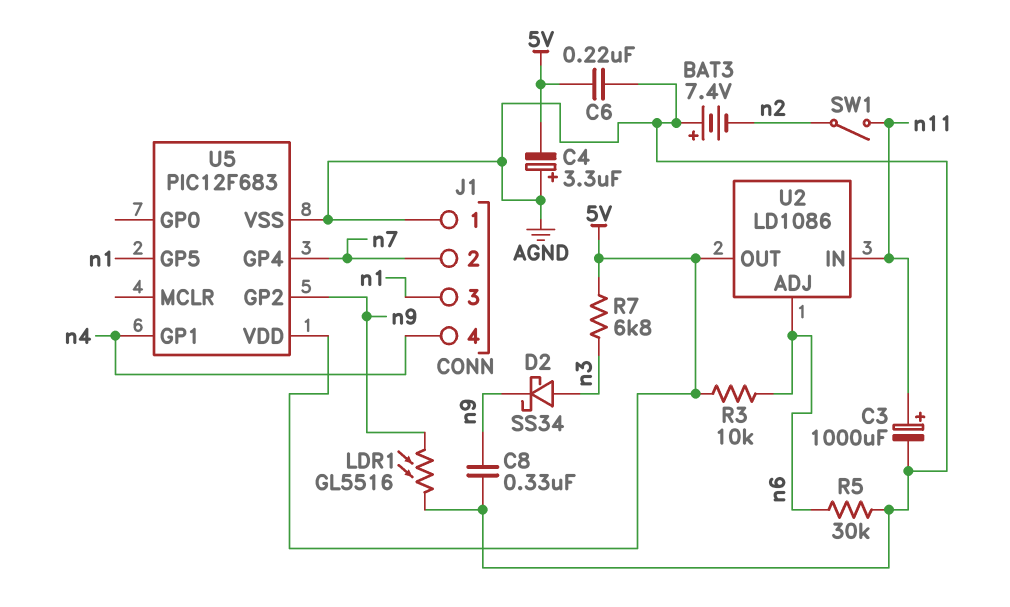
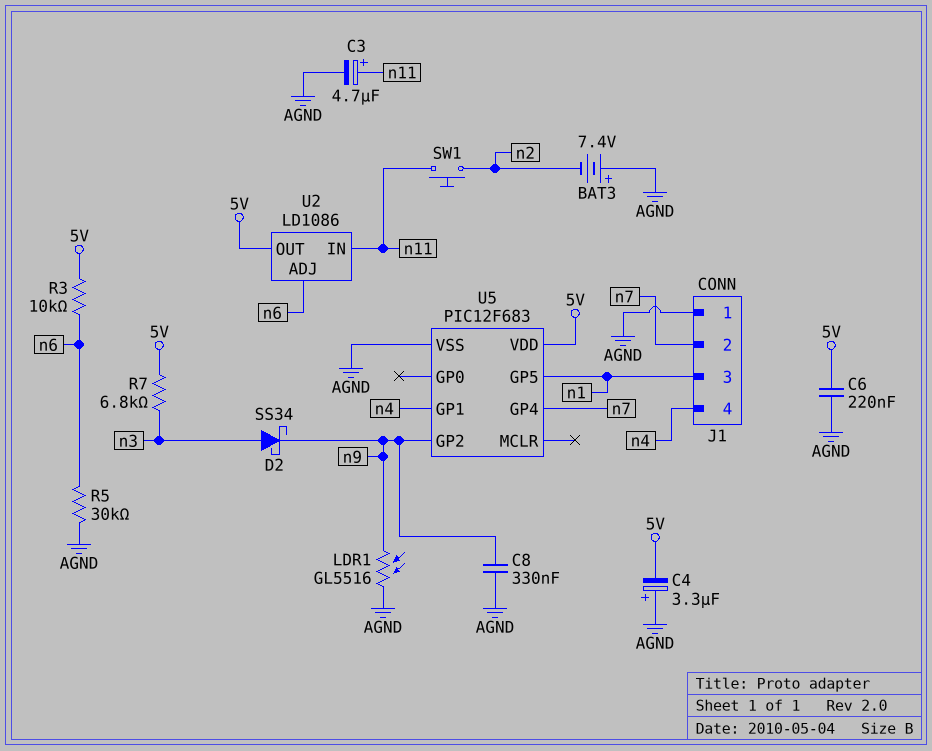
C3: 1000uF (plus n11, minus AGND) -> 4.7uF (plus n11, minus AGND)
SW1: switch (n2, n11) -> button (n2, n11)

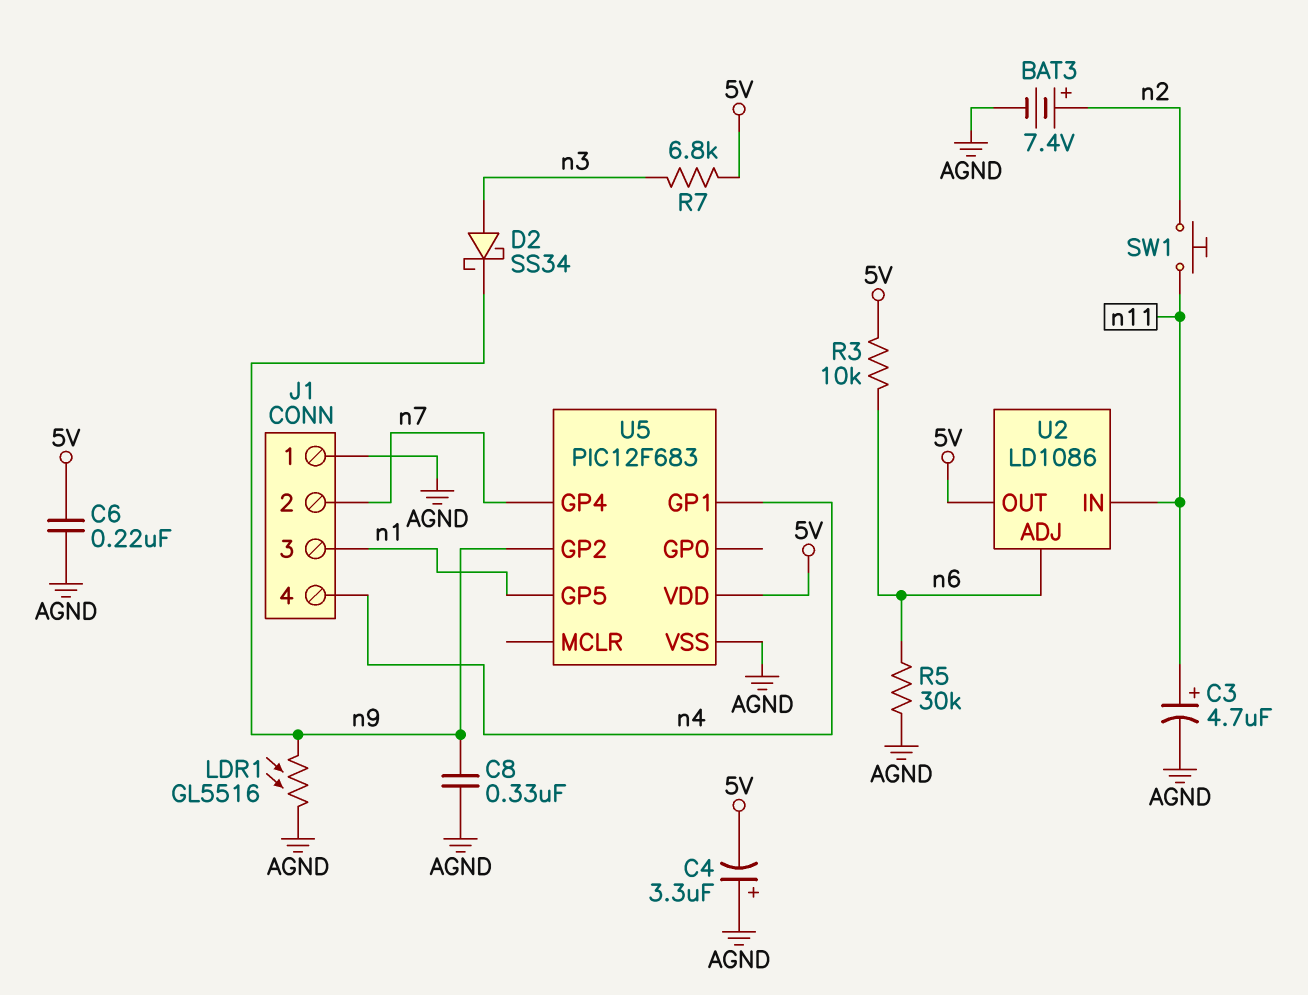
BAT3: 7.4V (plus AGND, minus n2) -> 7.4V (plus n2, minus AGND)

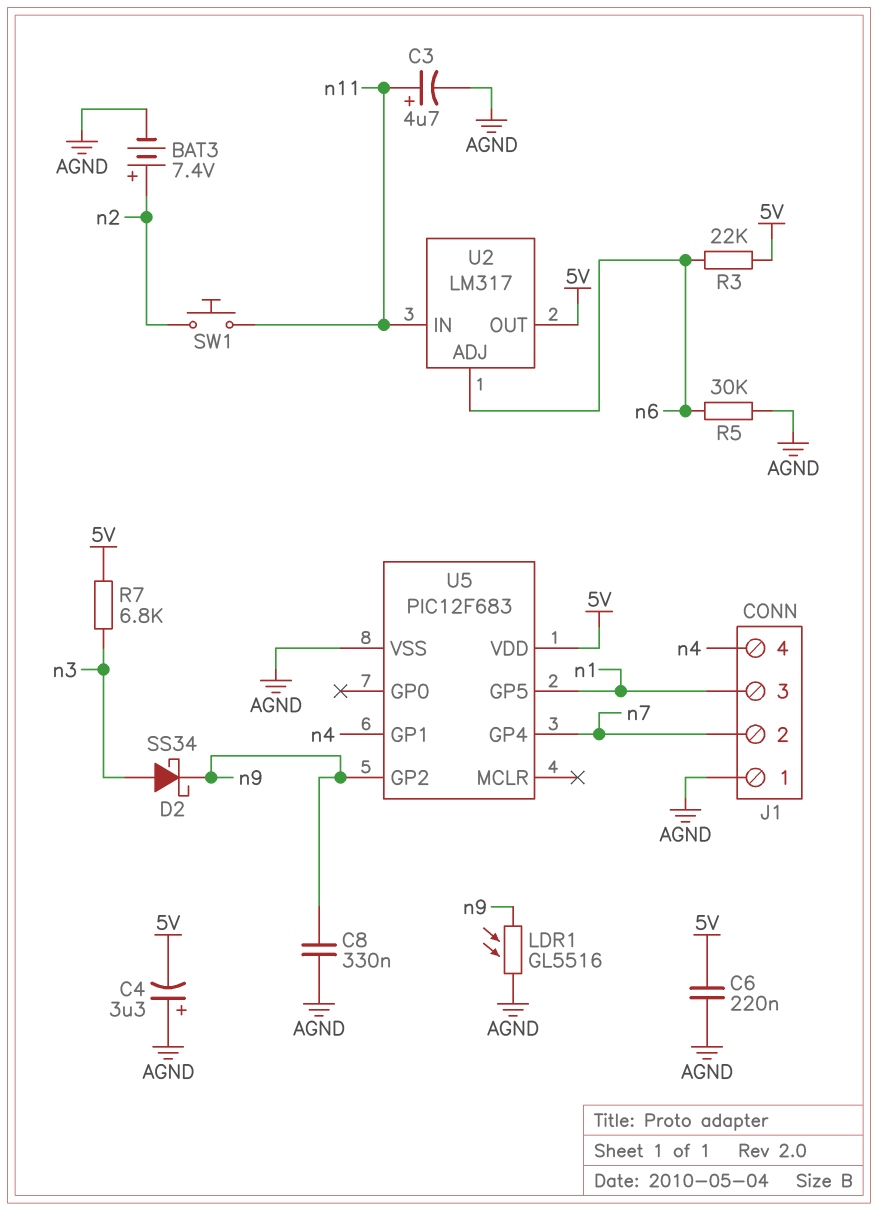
R3: 10k (5V, n6) -> 22k (5V, n6)
U2: LD1086 -> LM317

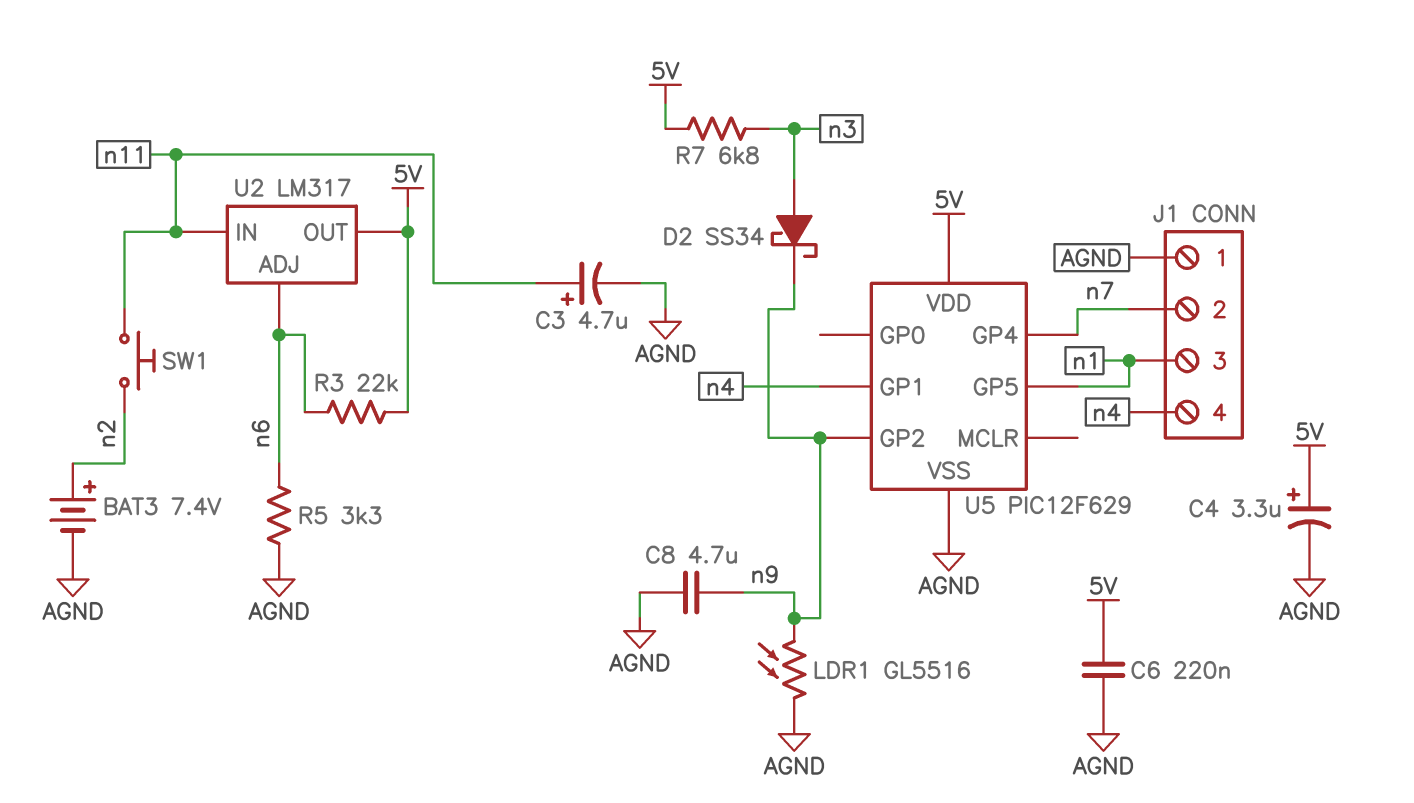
C4: 3.3uF (plus AGND, minus 5V) -> 3.3uF (plus 5V, minus AGND)
C8: 330nF (AGND, n9) -> 4.7uF (AGND, n9)
R5: 30k (AGND, n6) -> 3.3k (AGND, n6)
U5: PIC12F683 -> PIC12F629

